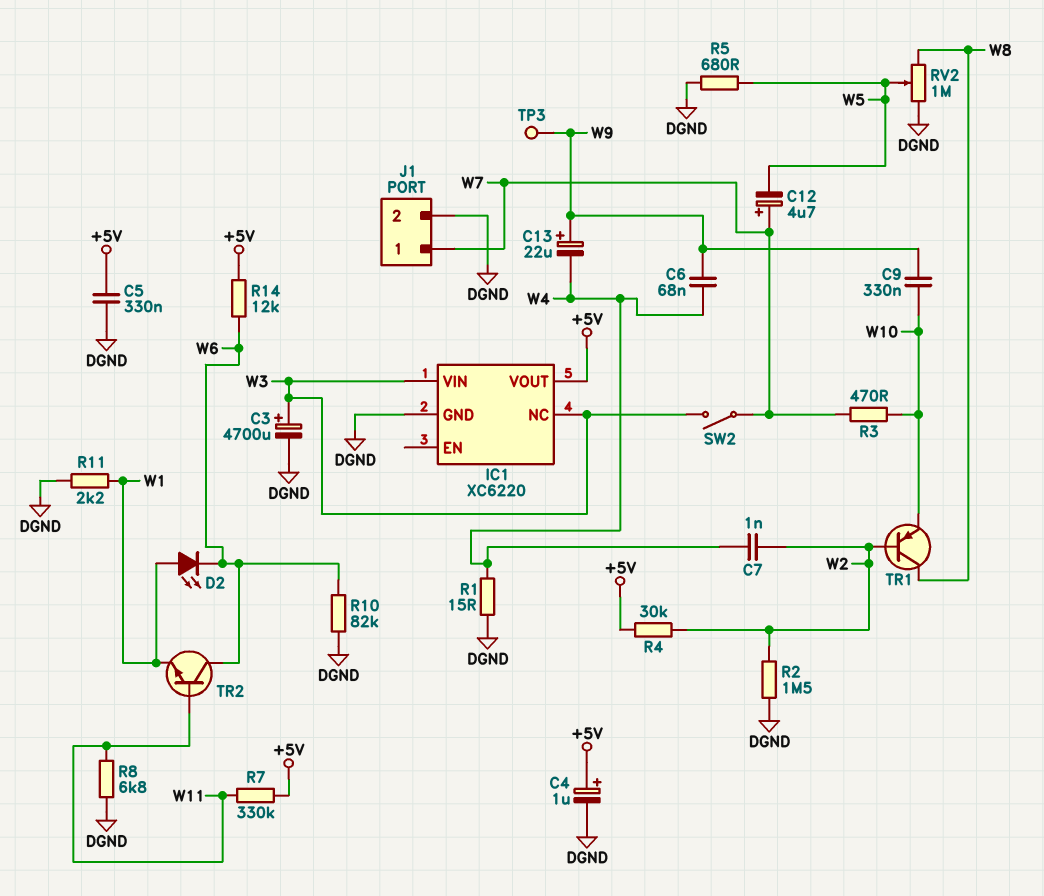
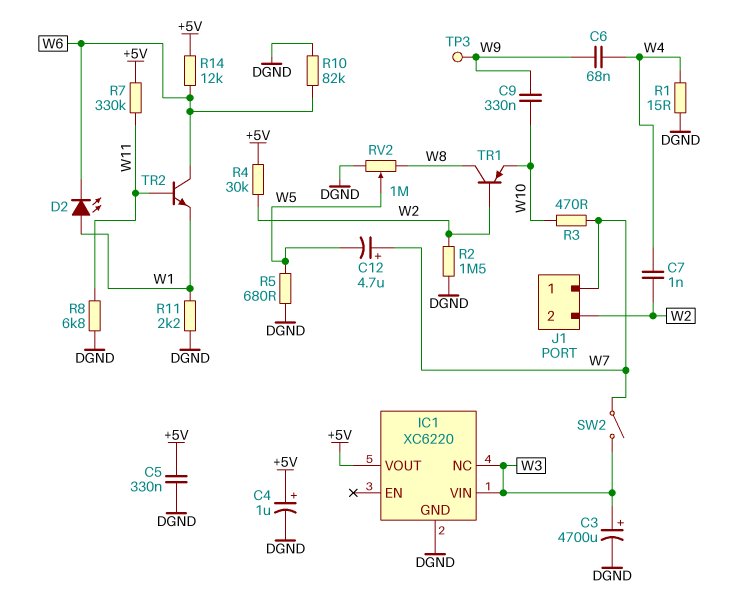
C13: 22uF (plus W9, minus W4) -> none
J1 pin 2: DGND -> W2

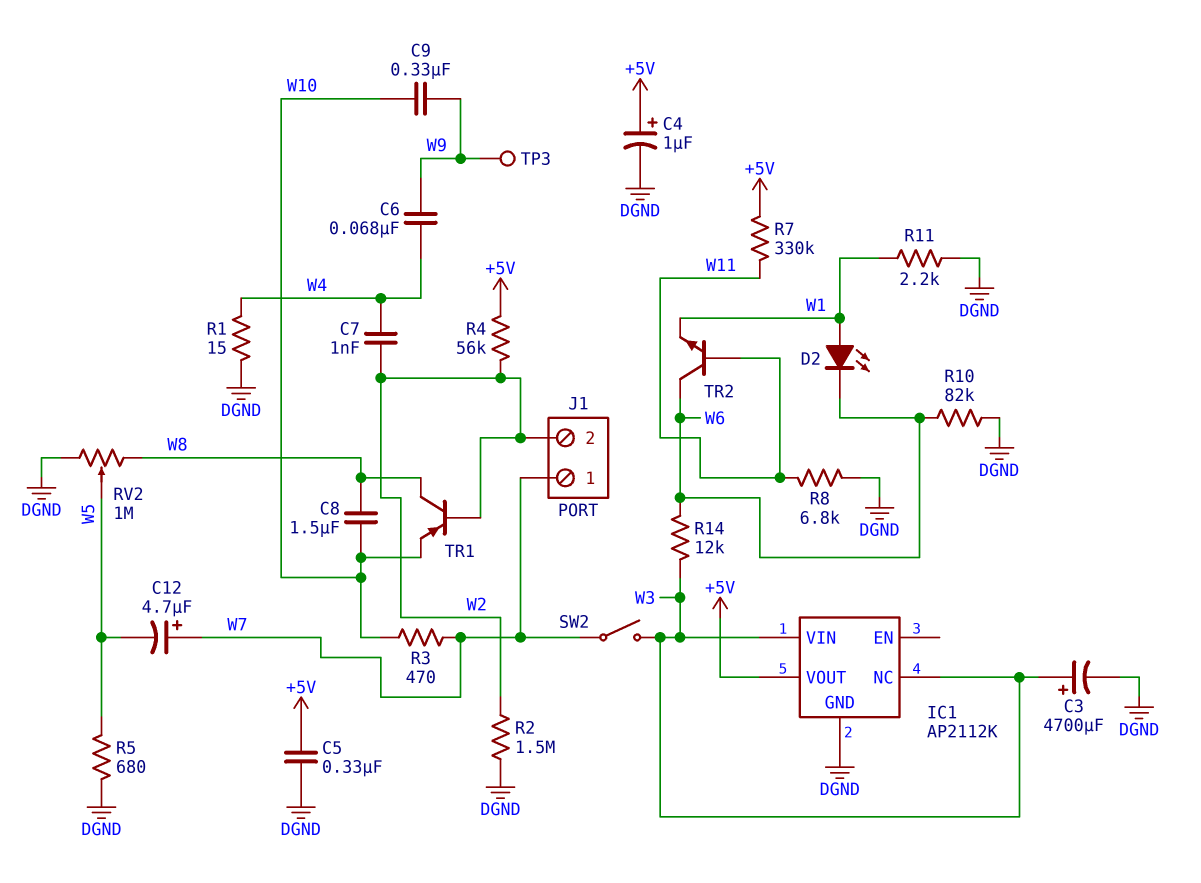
C8: none -> 1.5uF (W8, W10)
IC1: XC6220 -> AP2112K
R4: 30k (+5V, W2) -> 56k (+5V, W2)
R14: 12k (+5V, W6) -> 12k (W3, W6)

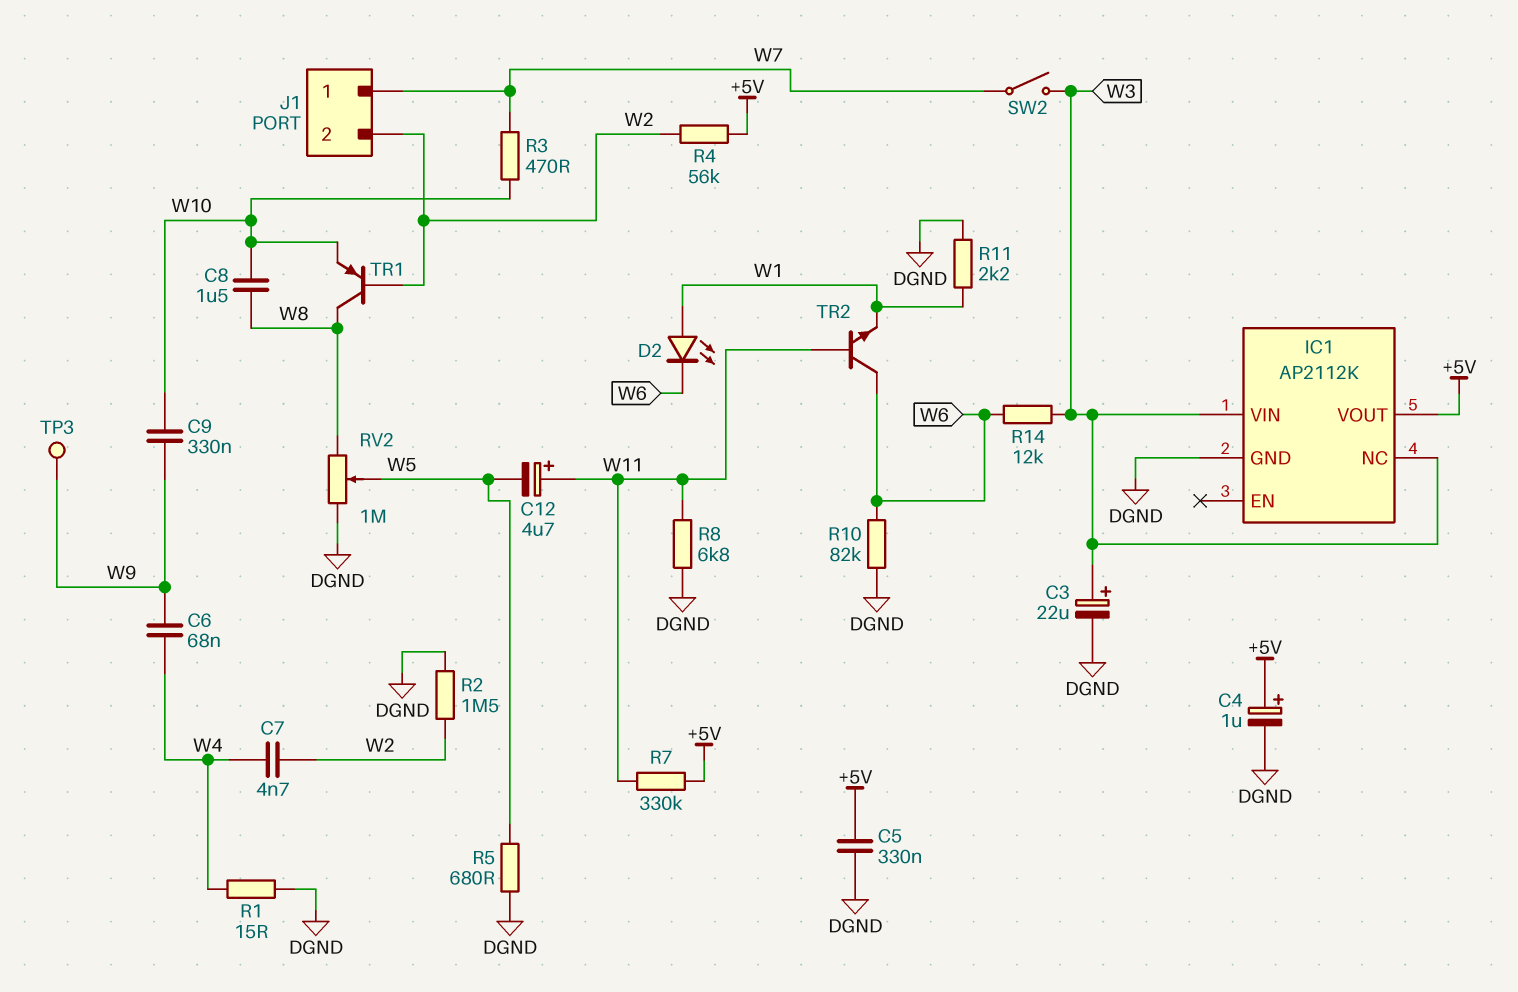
C3: 4700uF (plus W3, minus DGND) -> 22uF (plus W3, minus DGND)
C7: 1nF (W2, W4) -> 4.7nF (W2, W4)
C12: 4.7uF (plus W7, minus W5) -> 4.7uF (plus W11, minus W5)

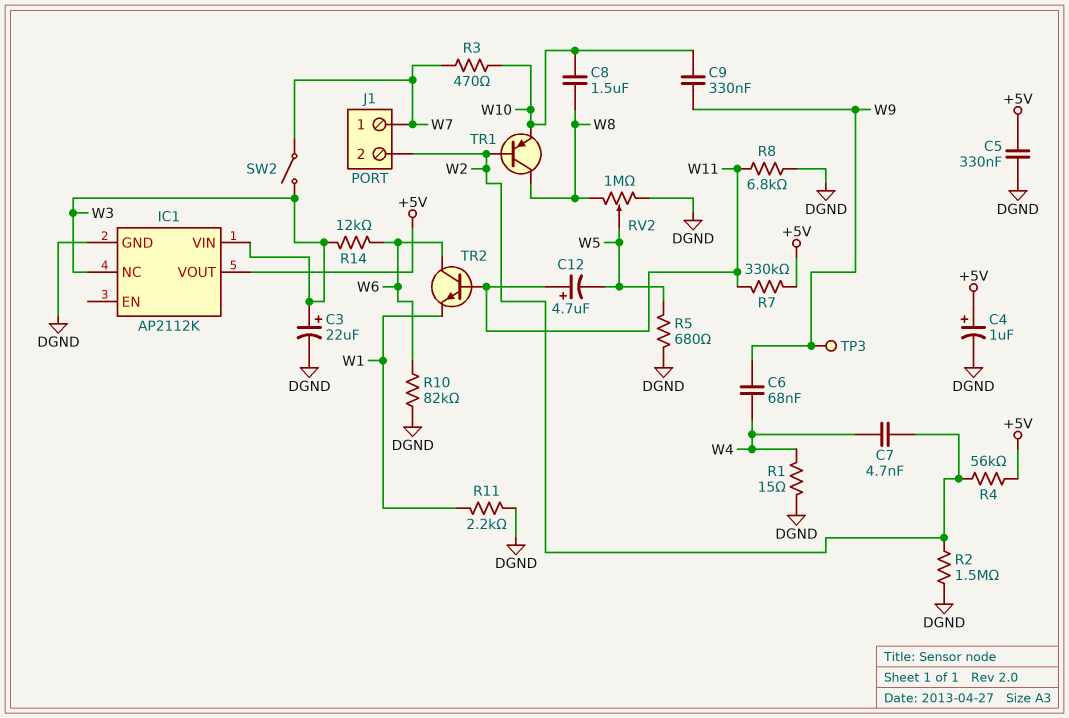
D2: LED (A W1, K W6) -> none

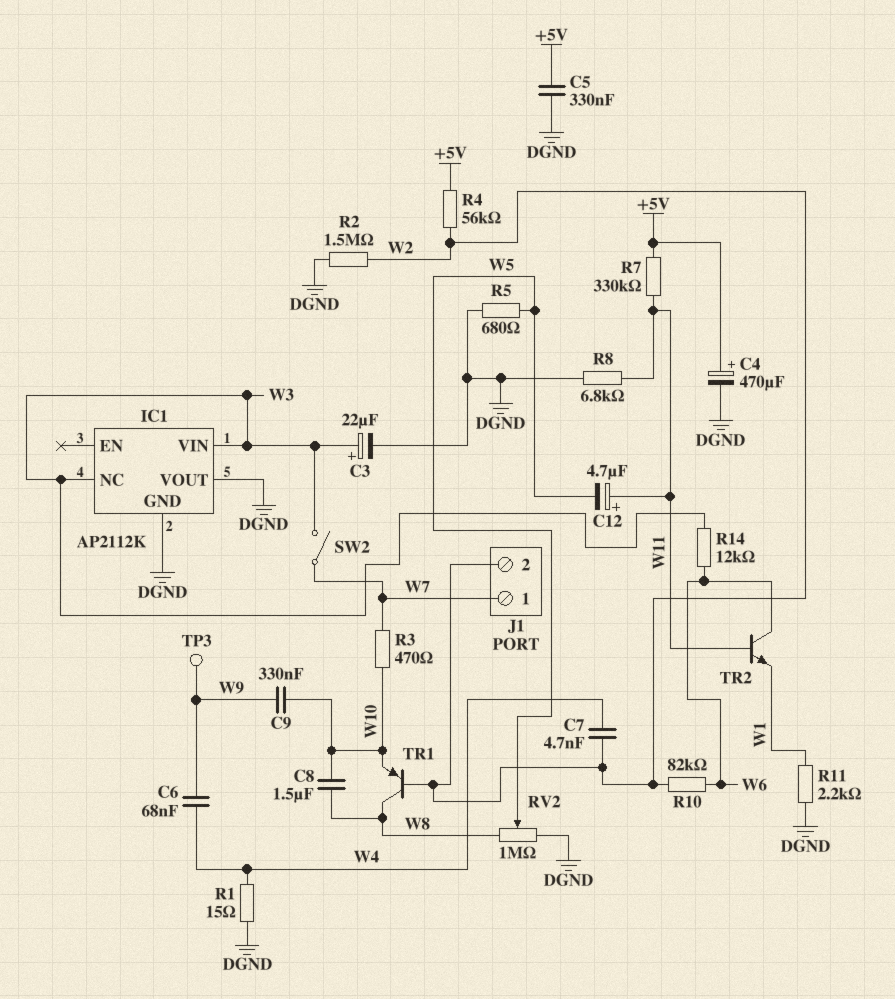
C4: 1uF (plus +5V, minus DGND) -> 470uF (plus +5V, minus DGND)
IC1 pin VOUT: +5V -> DGND
R10: 82k (DGND, W6) -> 82k (W2, W6)

